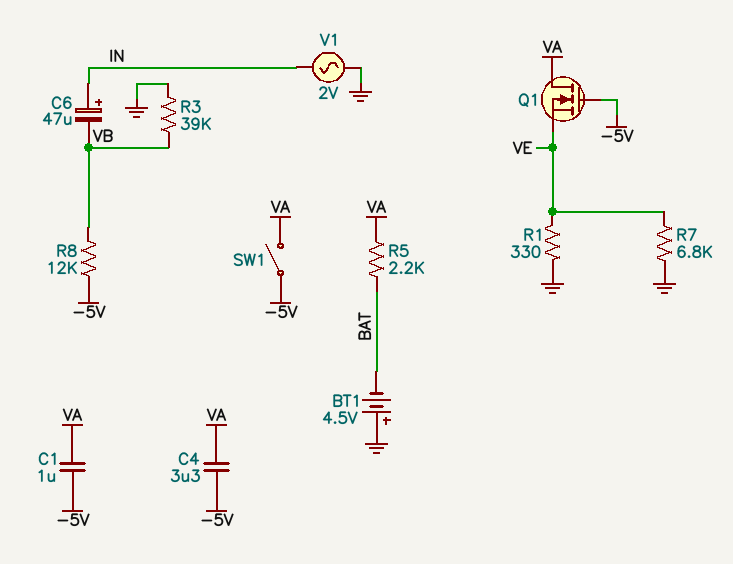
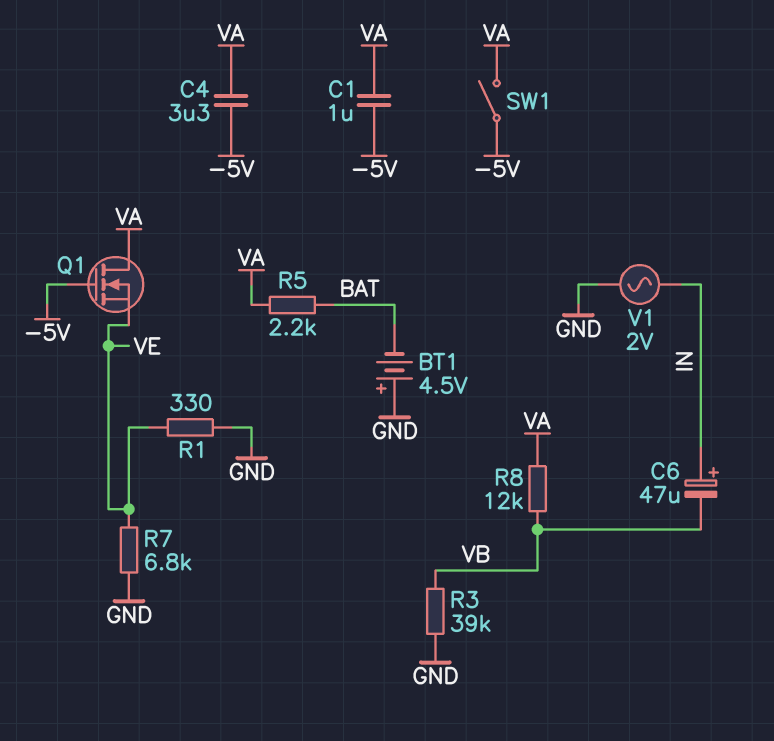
R8: 12k (-5V, VB) -> 12k (VA, VB)

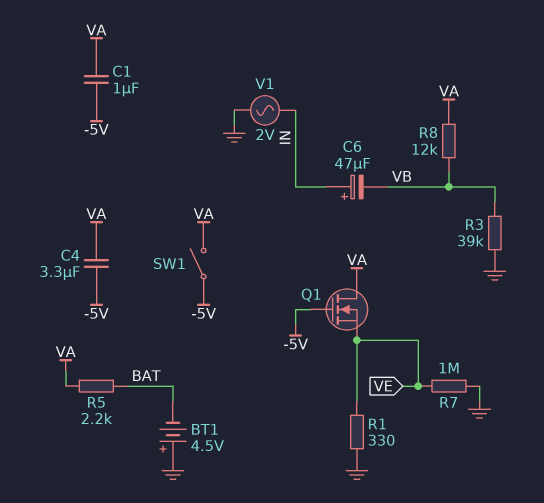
R7: 6.8k (GND, VE) -> 1M (GND, VE)

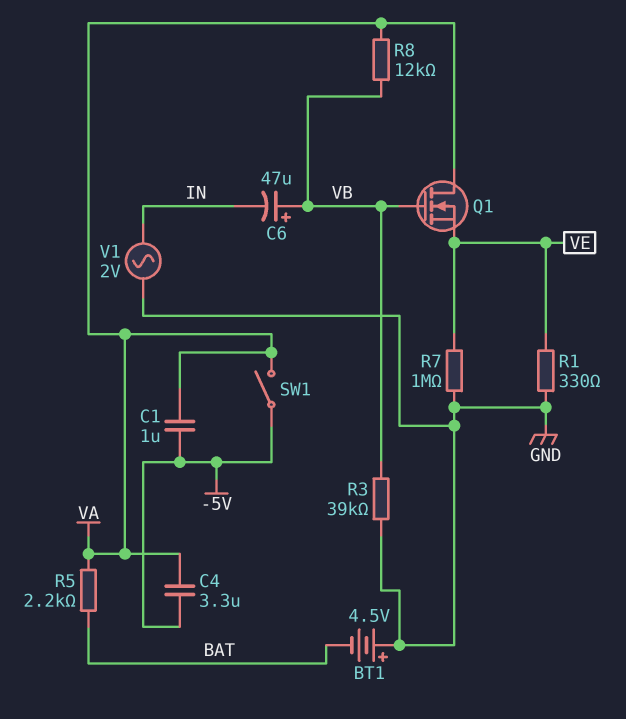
C6: 47uF (plus IN, minus VB) -> 47uF (plus VB, minus IN)
Q1: NMOS (G -5V, D VA, S VE) -> NMOS (G VB, D VA, S VE)

